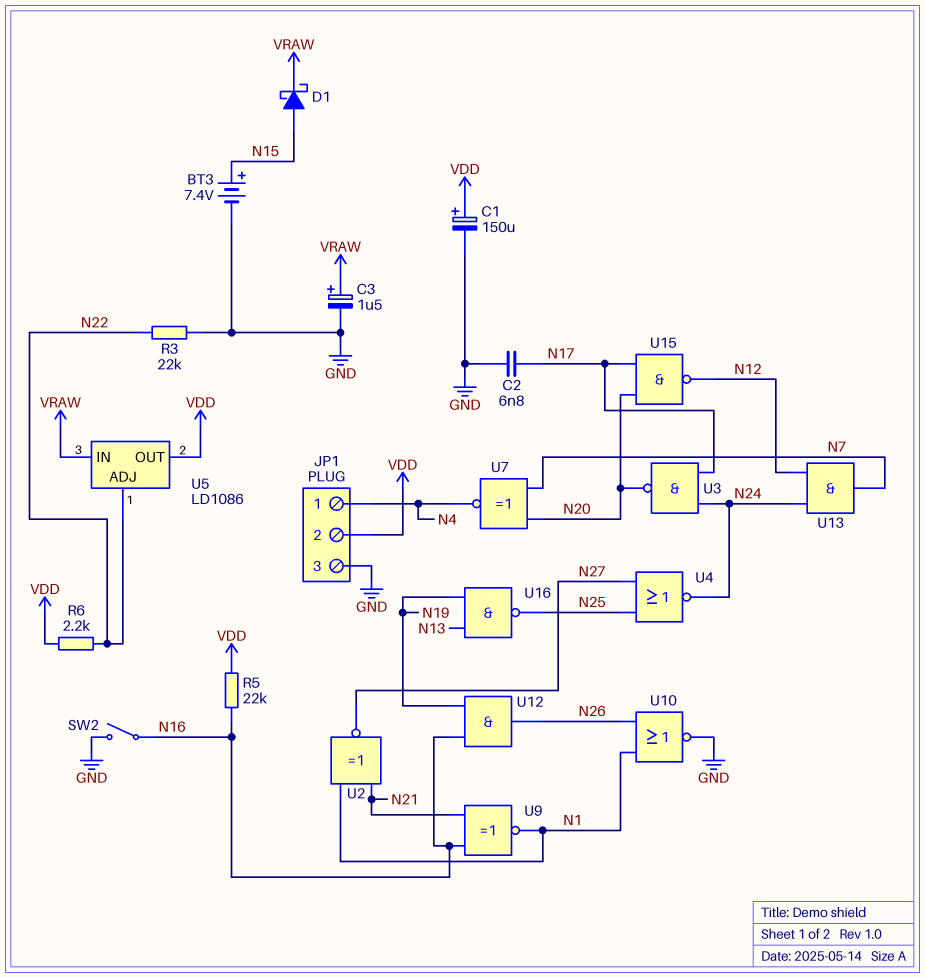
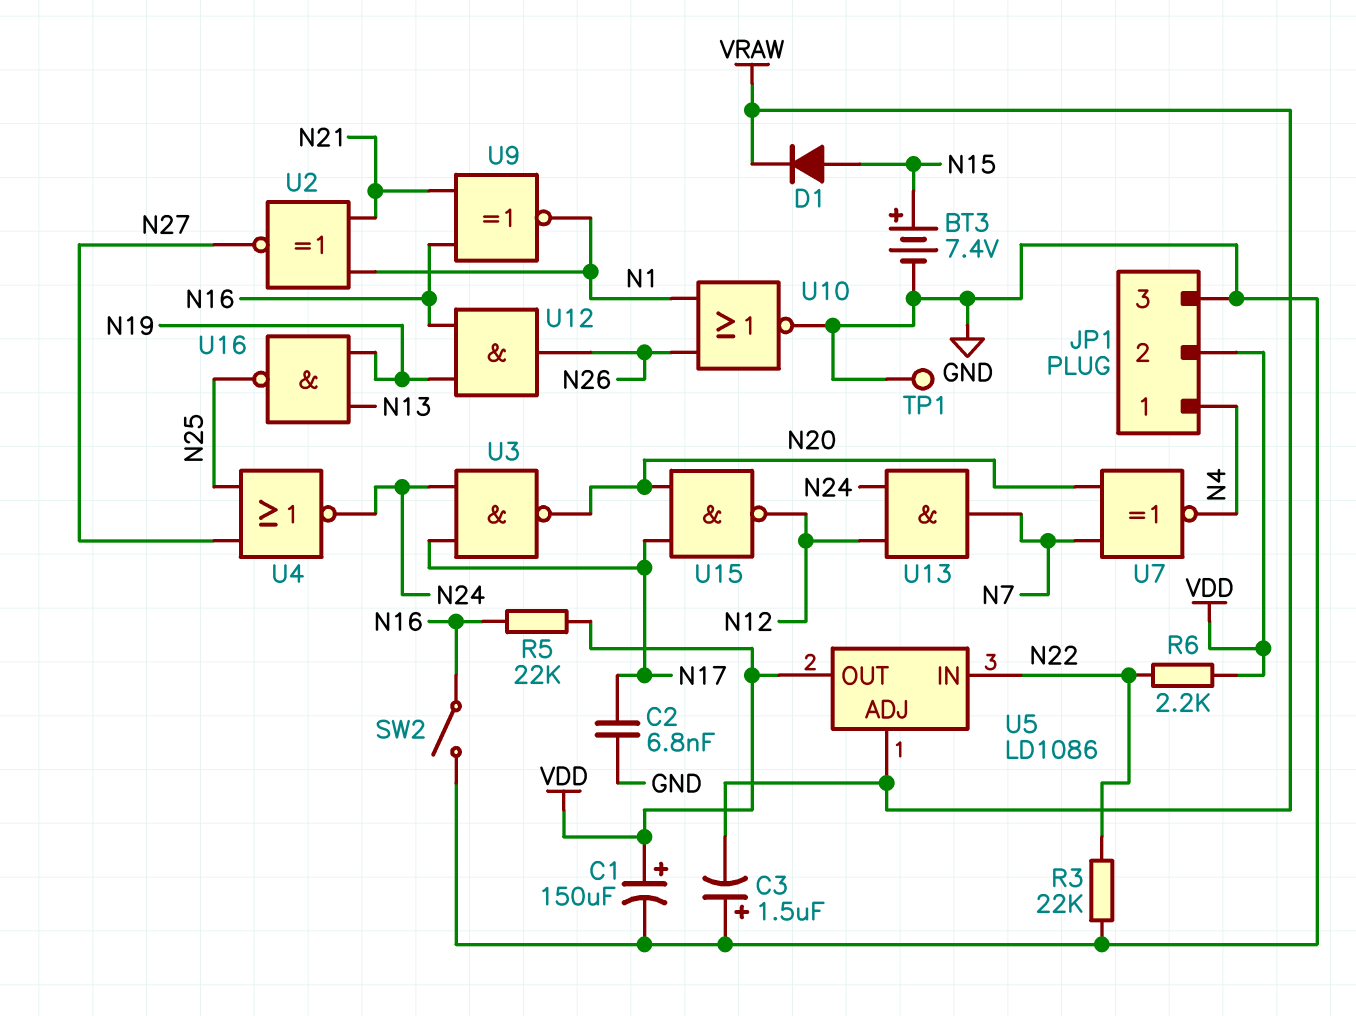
C3: 1.5uF (plus VRAW, minus GND) -> 1.5uF (plus GND, minus VRAW)
D1: schottky (A N15, K VRAW) -> diode (A N15, K VRAW)
TP1: none -> test point (GND)
U5 pin ADJ: N22 -> VRAW
U5 pin IN: VRAW -> N22

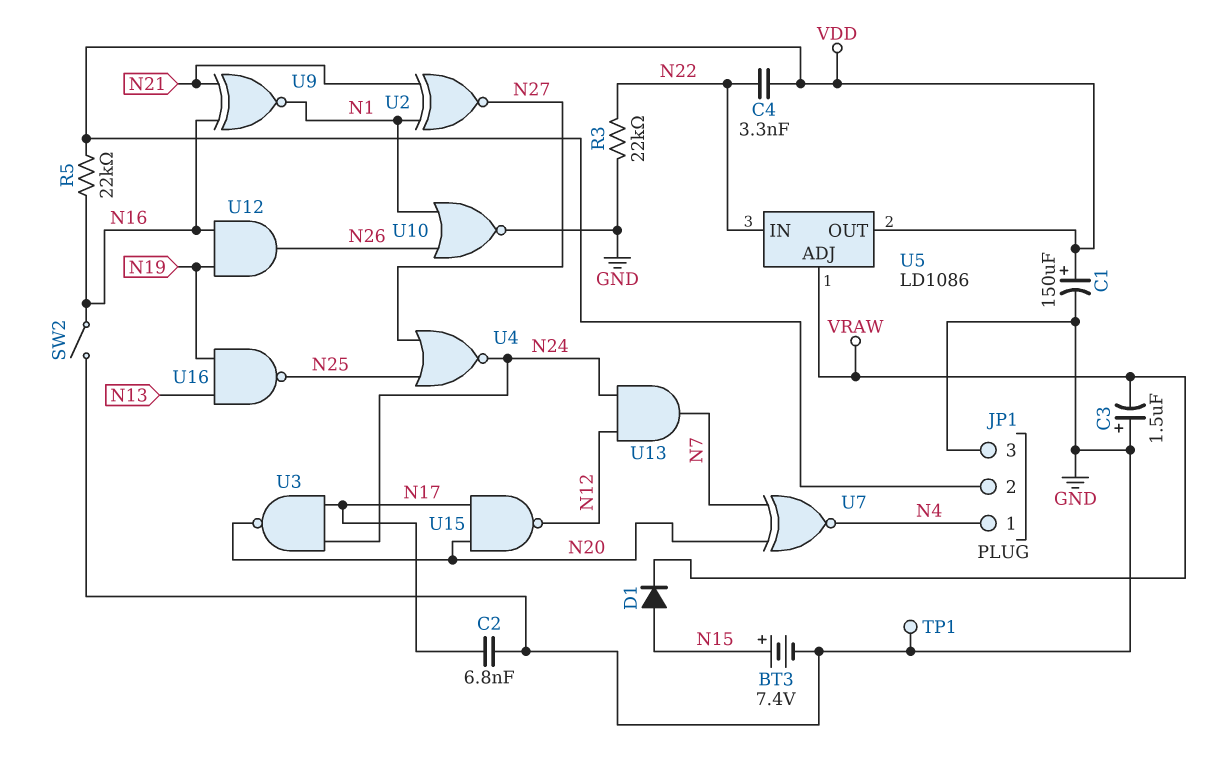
C4: none -> 3.3nF (N22, VDD)
R6: 2.2k (N22, VDD) -> none

